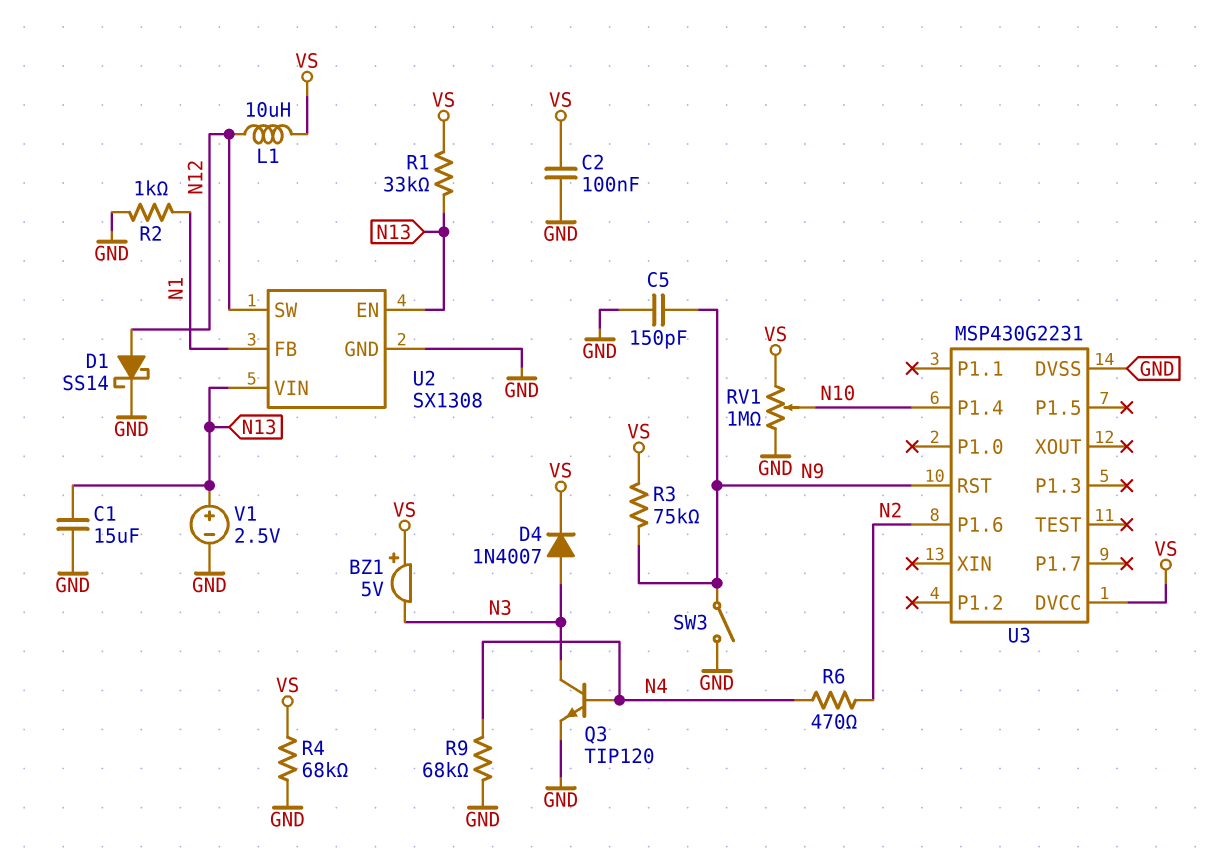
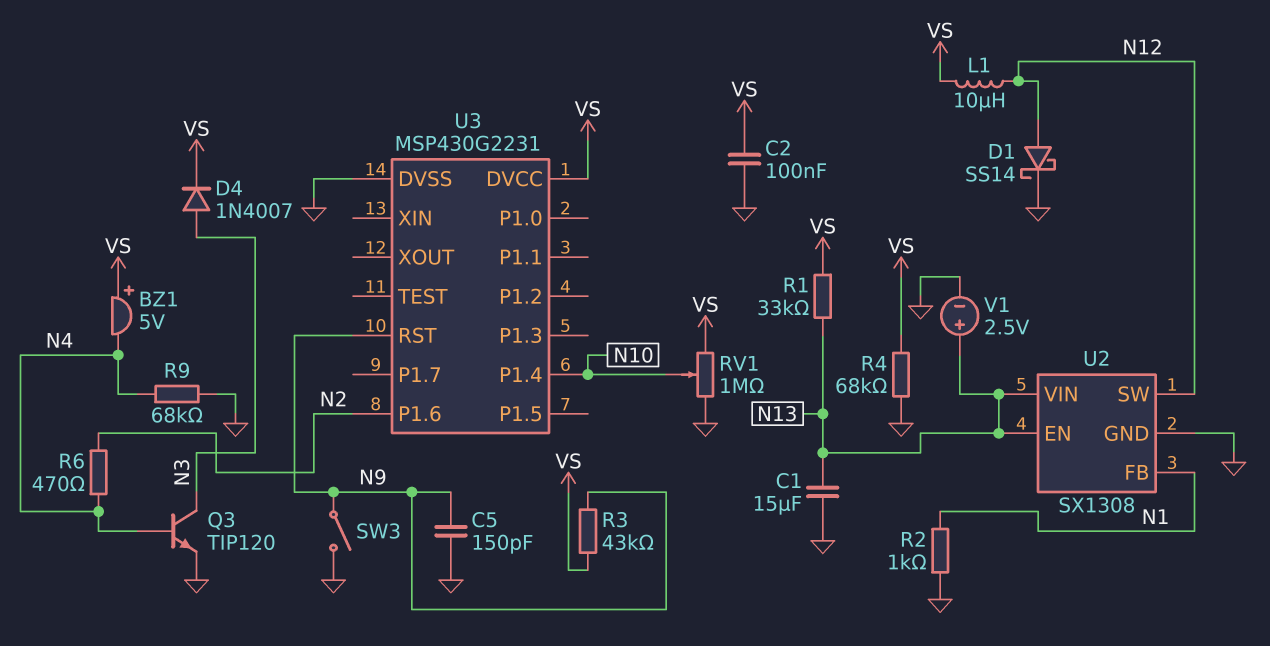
BZ1: buzzer 5V (plus VS, minus N3) -> buzzer 5V (plus VS, minus N4)
R3: 75k (N9, VS) -> 43k (N9, VS)

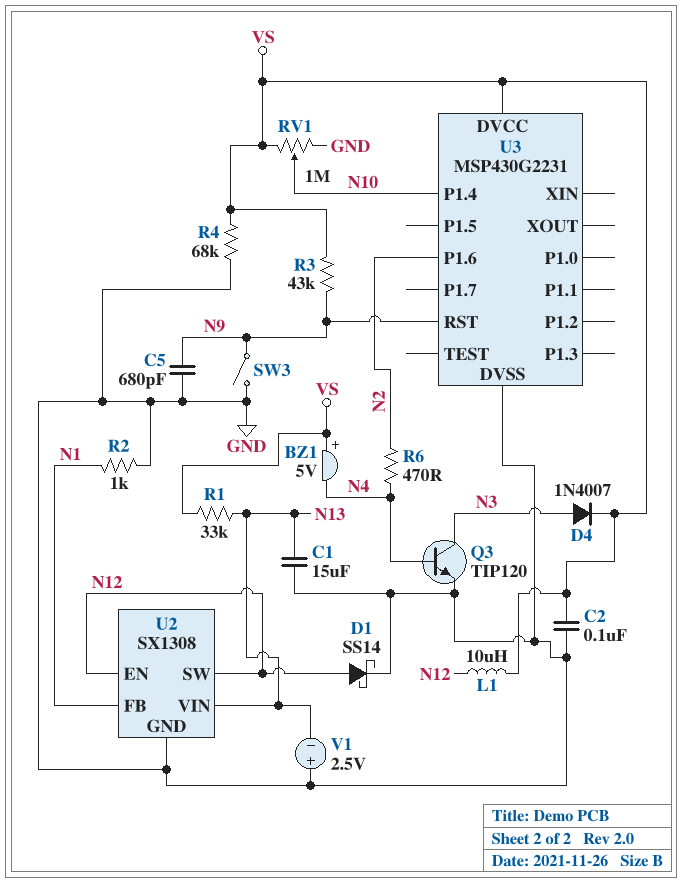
C5: 150pF (GND, N9) -> 680pF (GND, N9)
R9: 68k (GND, N4) -> none
U2 pin EN: N13 -> N12
V1: 2.5V (plus N13, minus GND) -> 2.5V (plus GND, minus N13)

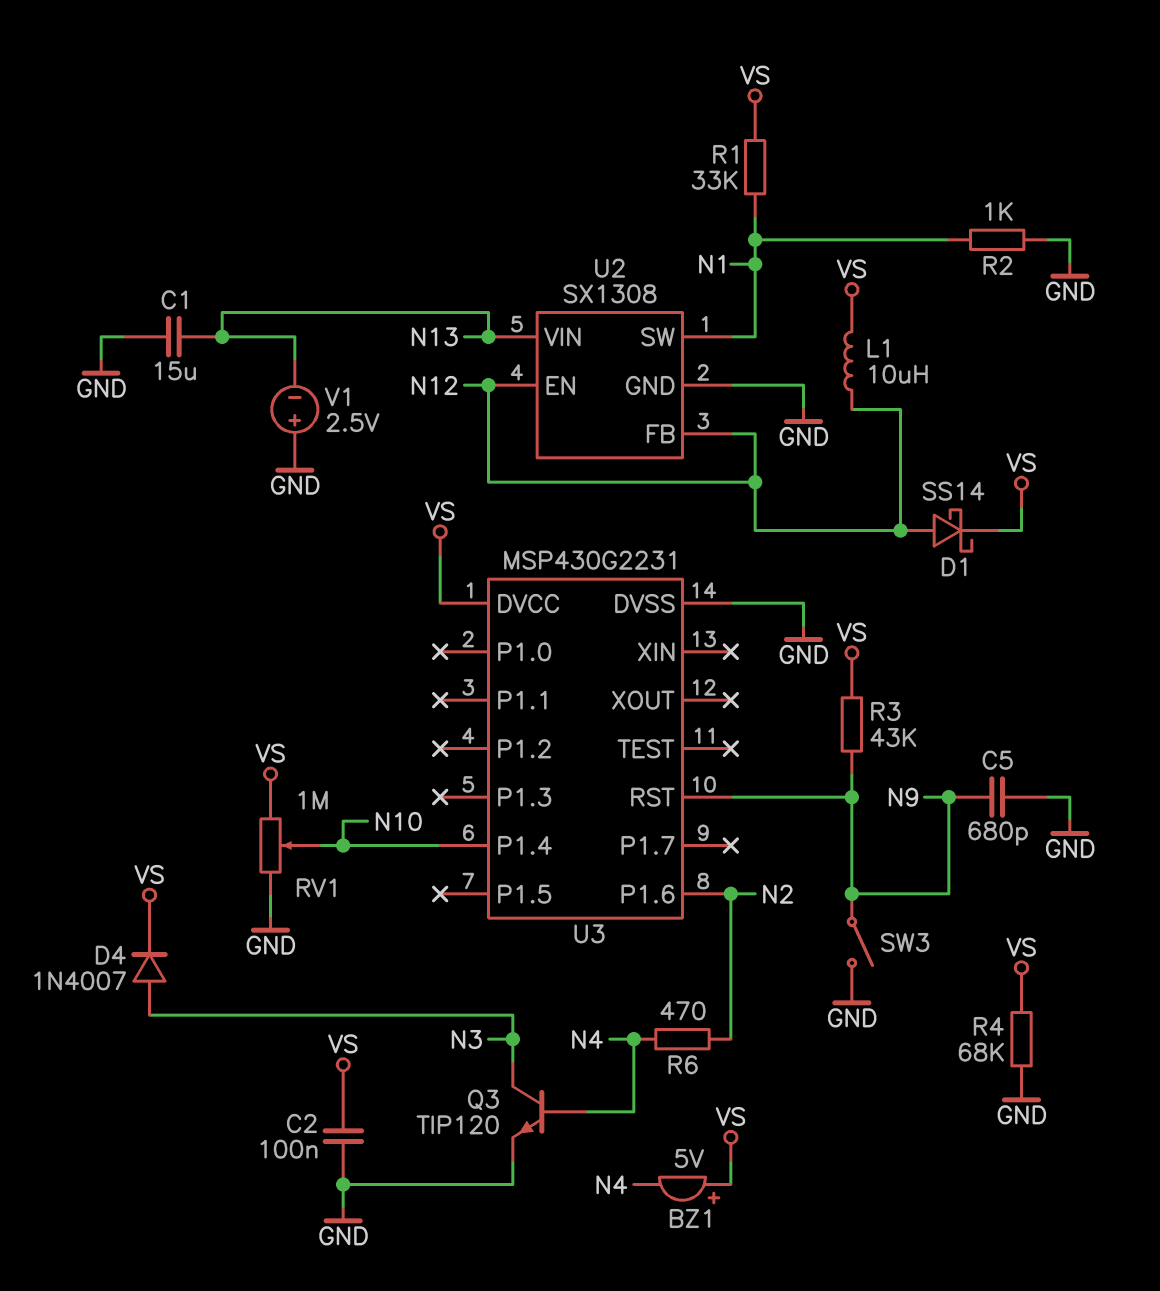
D1: schottky SS14 (A N12, K GND) -> schottky SS14 (A N12, K VS)
R1: 33k (N13, VS) -> 33k (N1, VS)
U2 pin FB: N1 -> N12
U2 pin SW: N12 -> N1

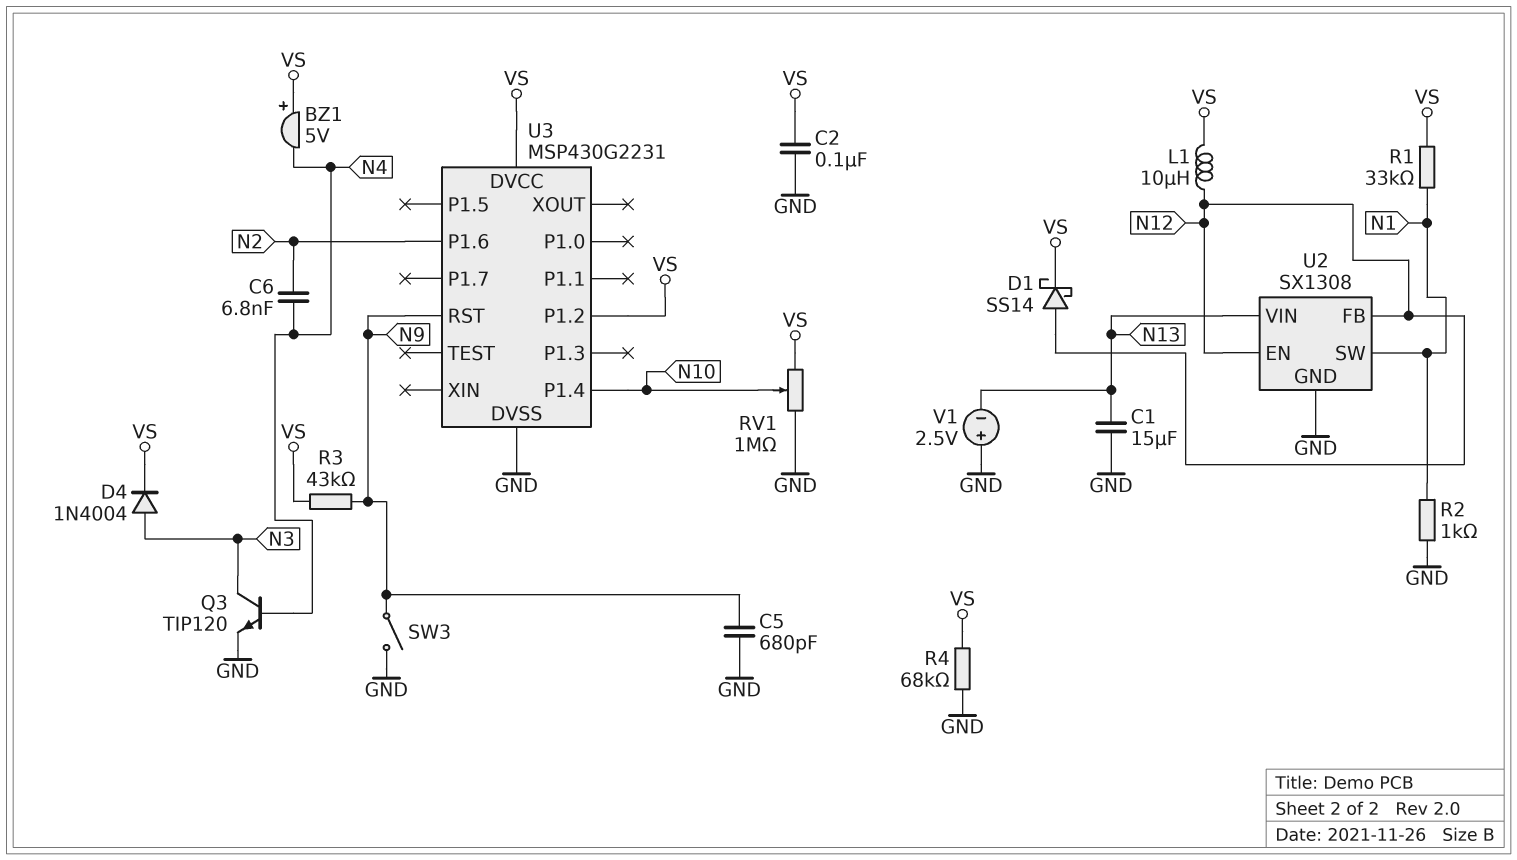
C6: none -> 6.8nF (N2, N4)
D4: diode 1N4007 (A N3, K VS) -> diode 1N4004 (A N3, K VS)
R6: 470 (N2, N4) -> none
U3 pin P1.2: none -> VS

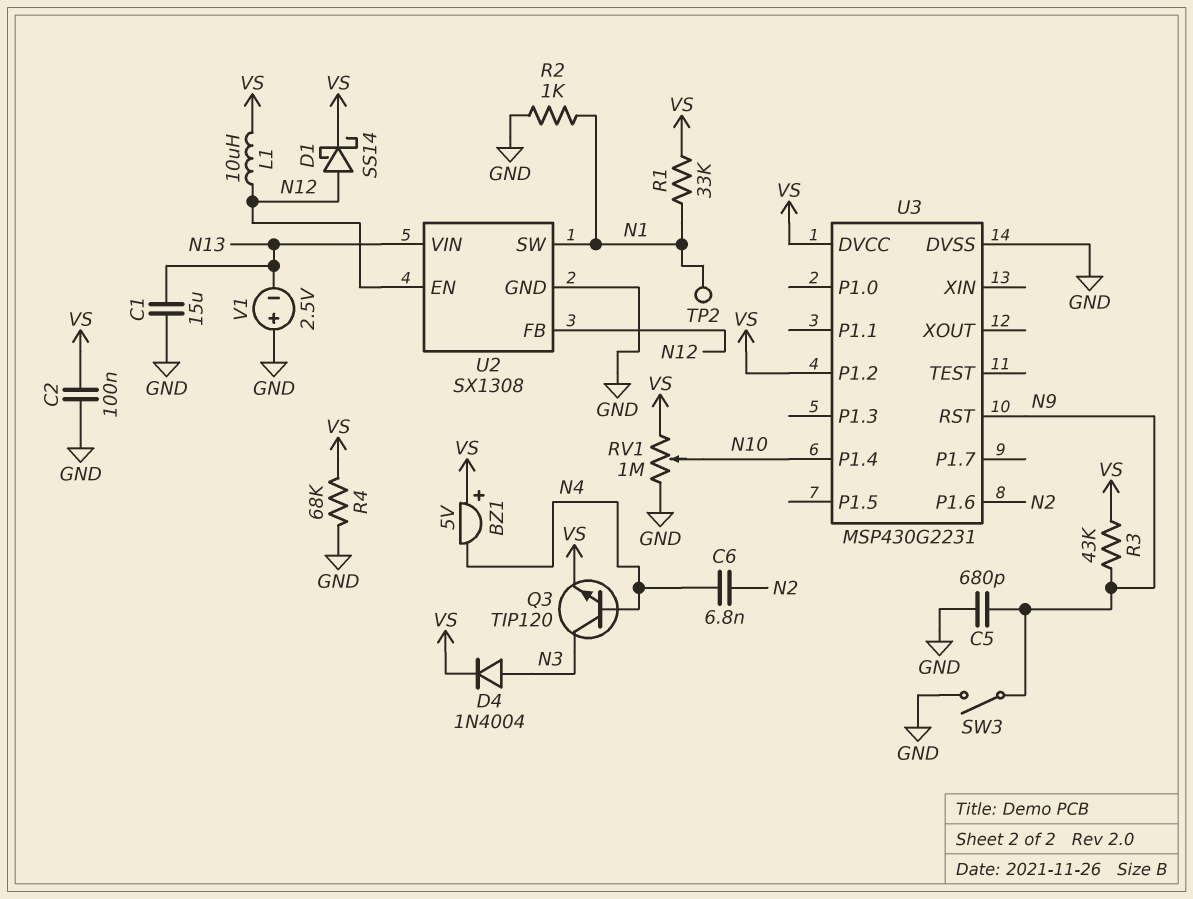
Q3: NPN TIP120 (B N4, C N3, E GND) -> NPN TIP120 (B N4, C N3, E VS)
TP2: none -> test point (N1)

